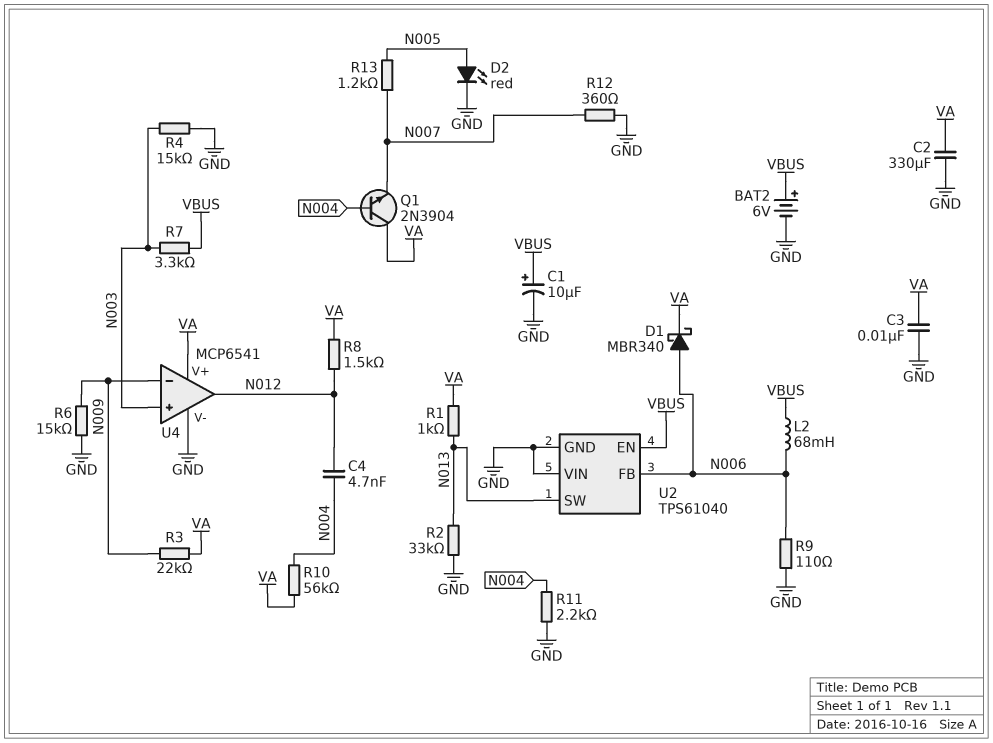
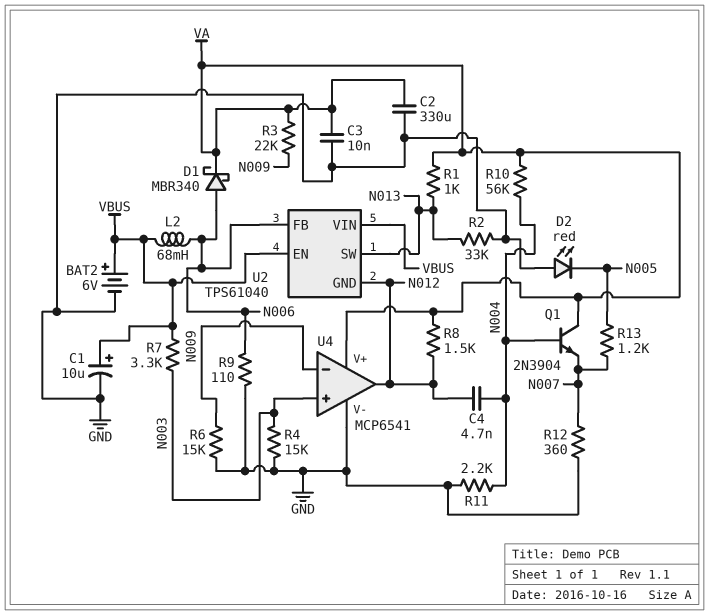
D2: LED red (A N005, K GND) -> LED red (A GND, K N005)
U2 pin GND: GND -> N012
U2 pin VIN: GND -> VBUS

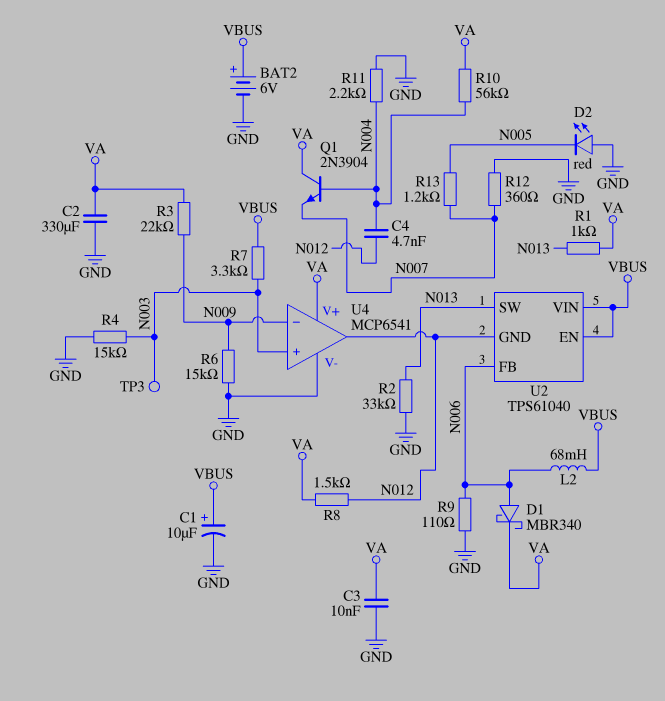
TP3: none -> test point (N003)

